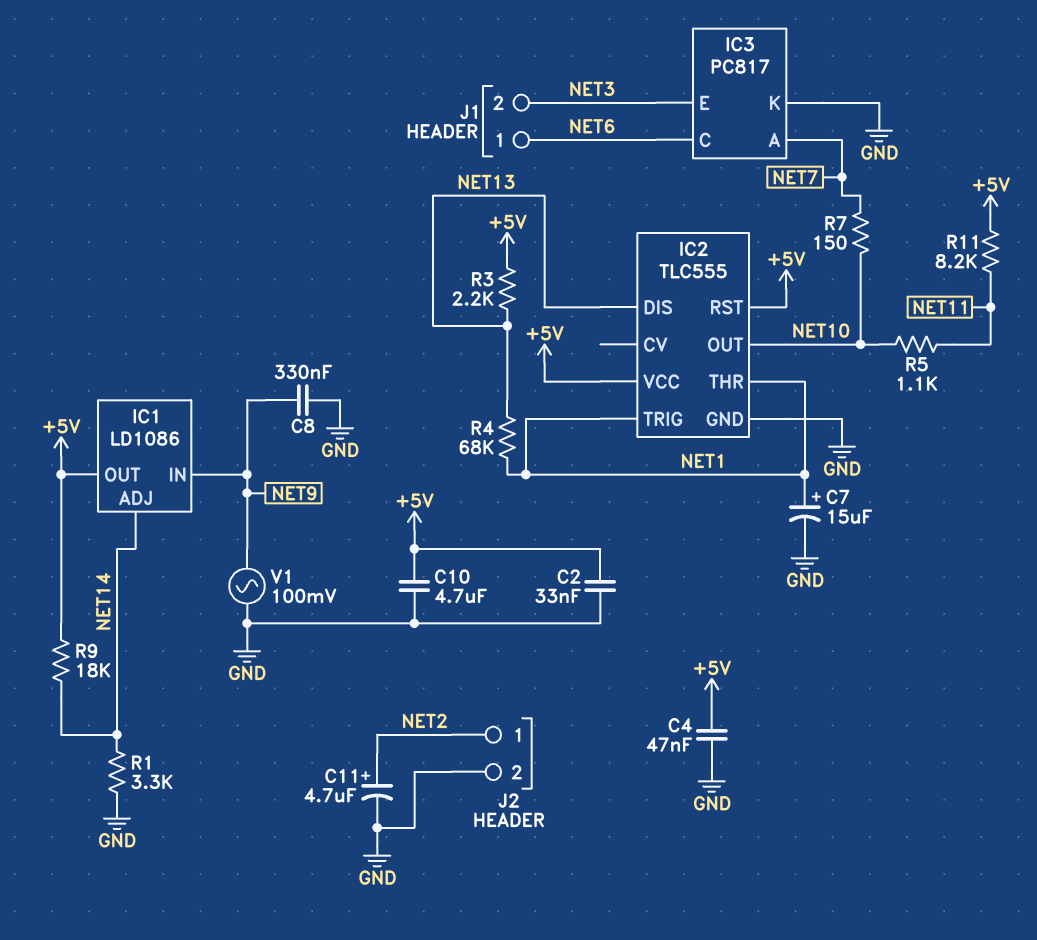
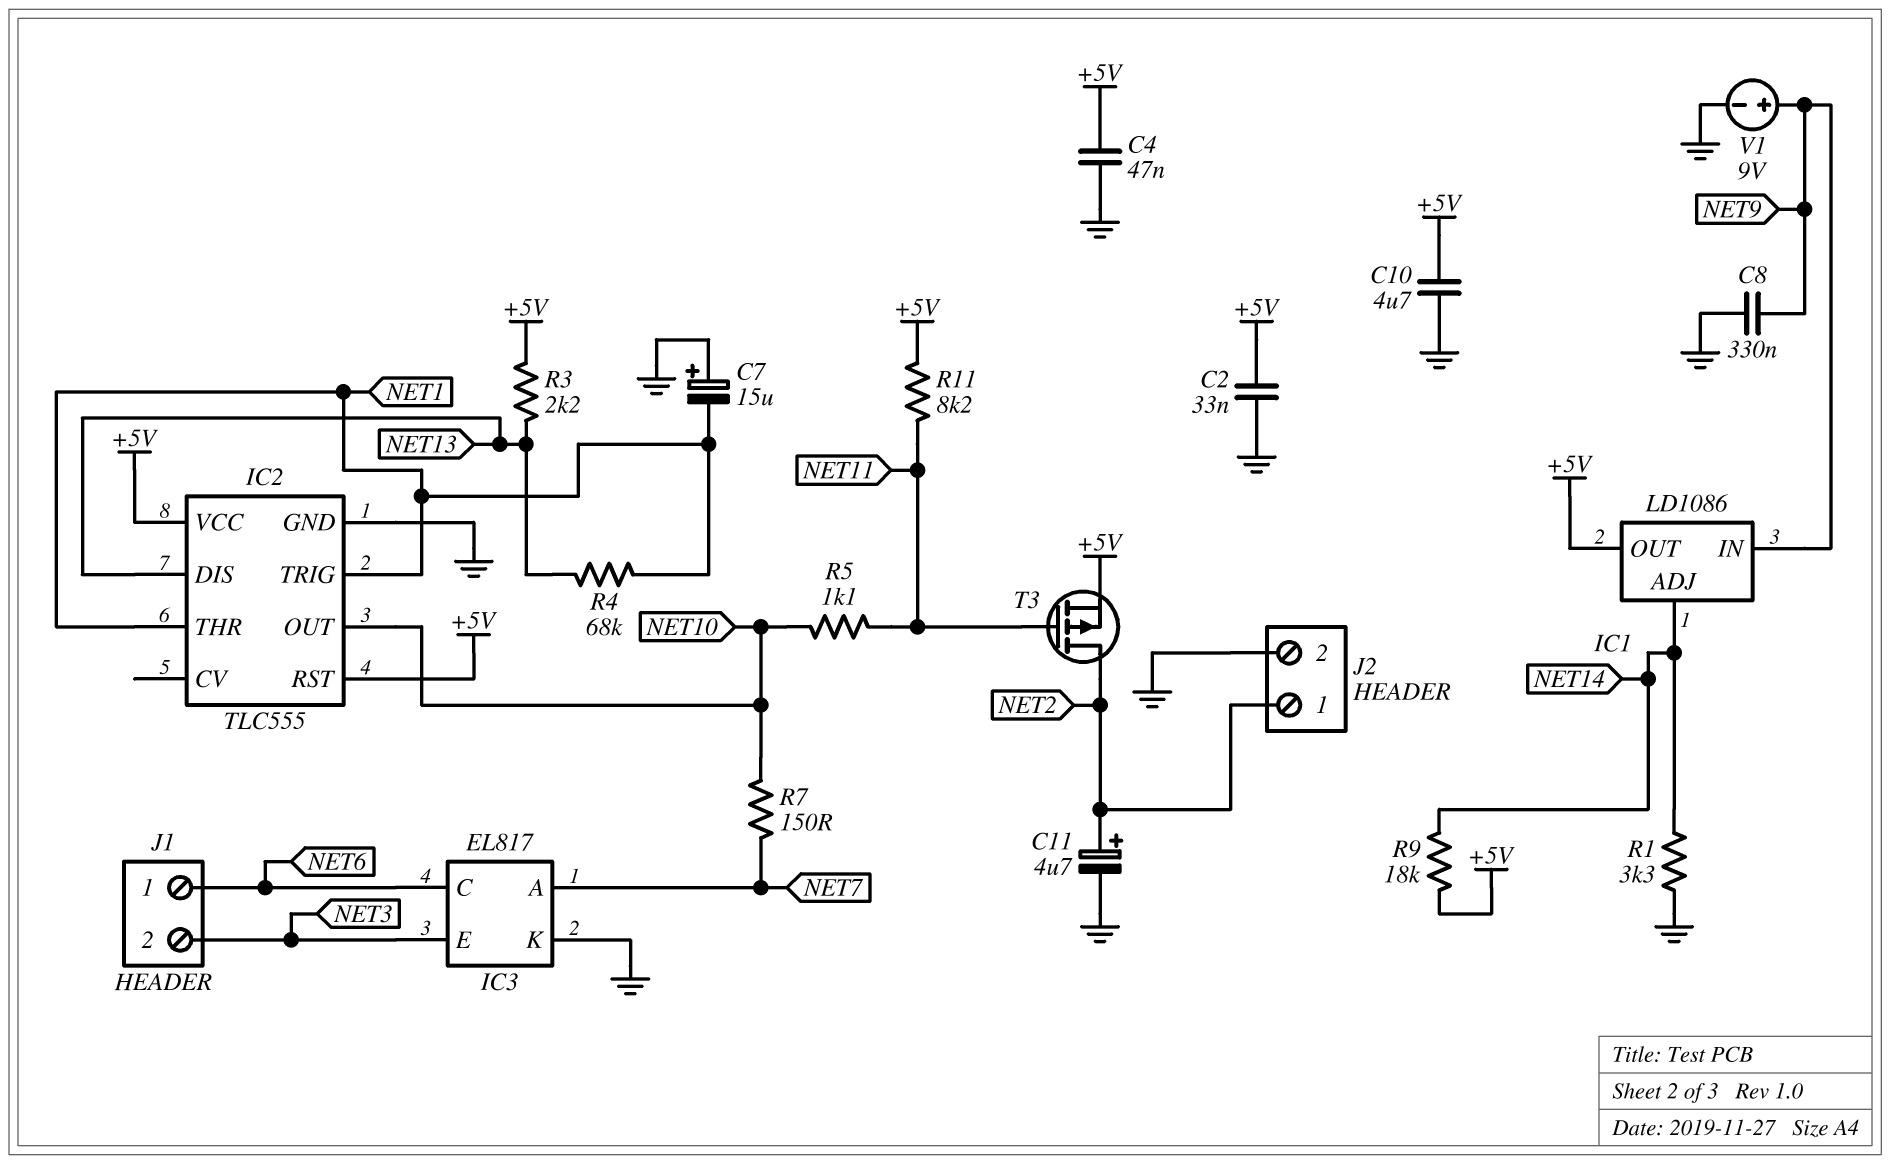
C7: 15uF (plus NET1, minus GND) -> 15uF (plus GND, minus NET1)
IC3: PC817 -> EL817
T3: none -> PMOS (G NET11, D NET2, S +5V)
V1: AC 100mV (GND, NET9) -> 9V (plus NET9, minus GND)

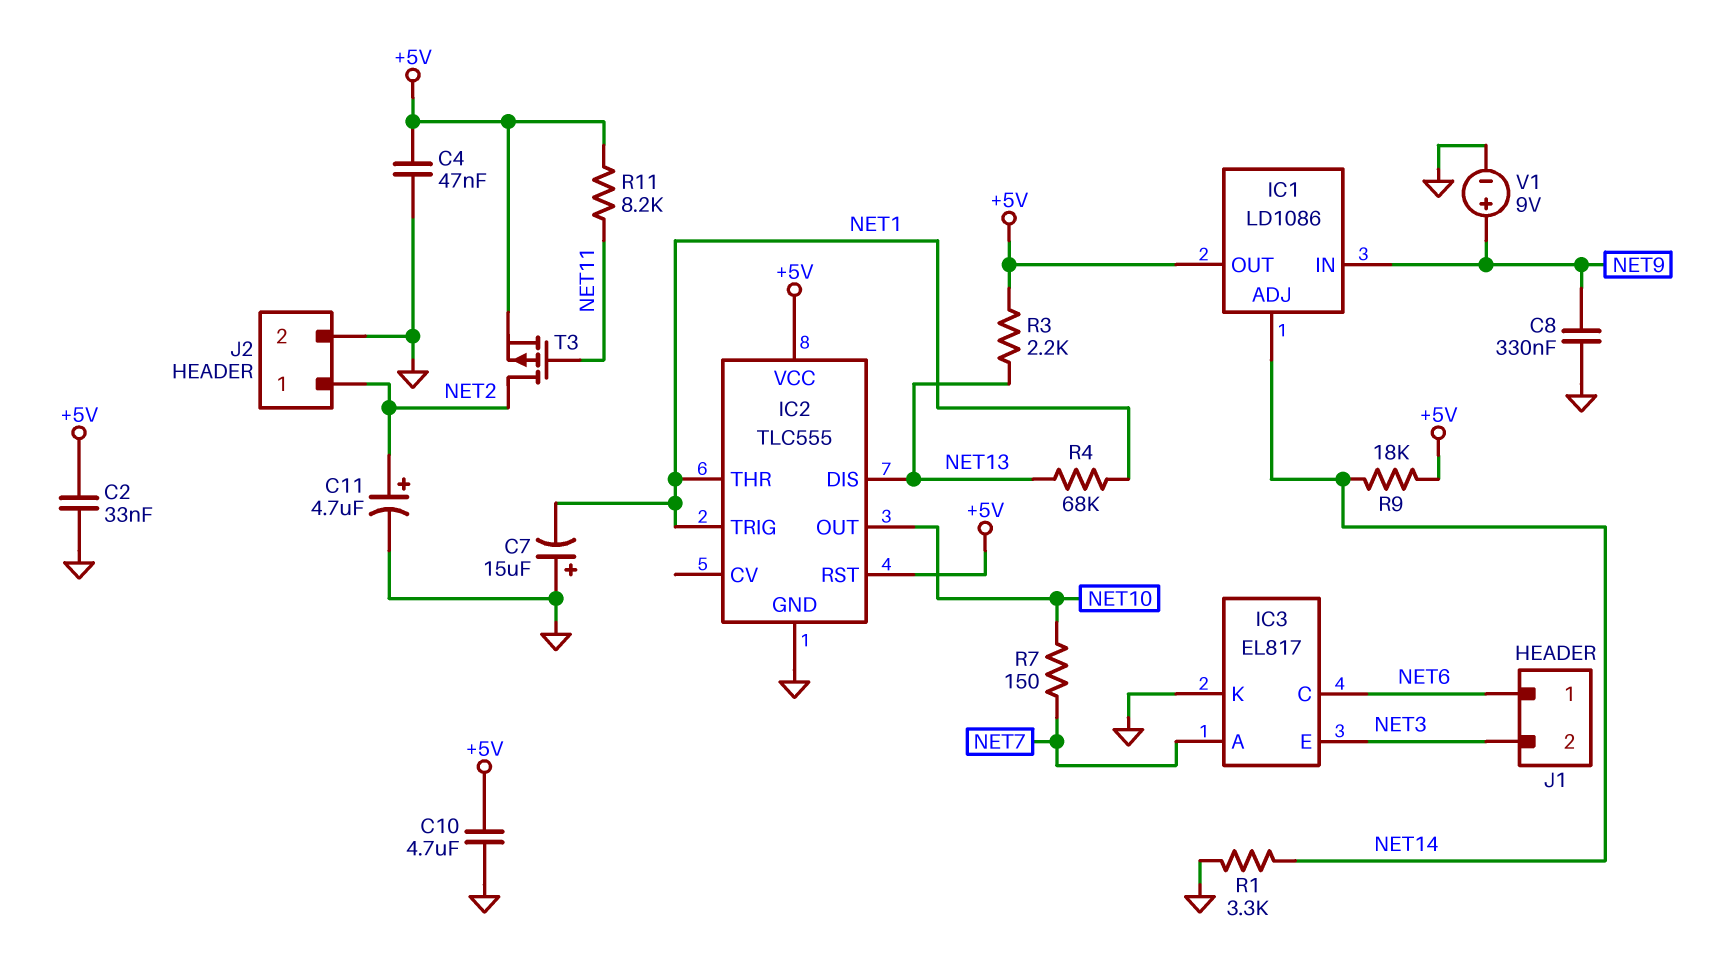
R5: 1.1k (NET10, NET11) -> none

